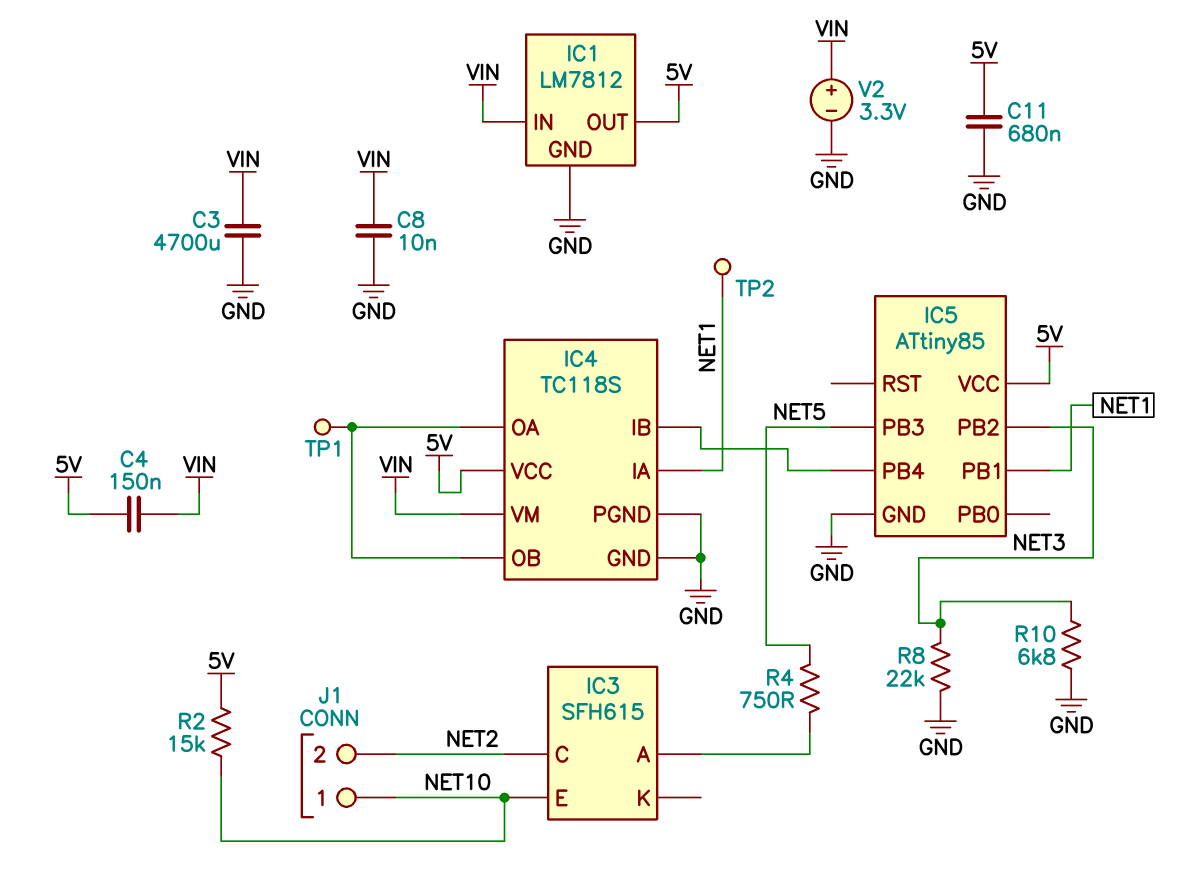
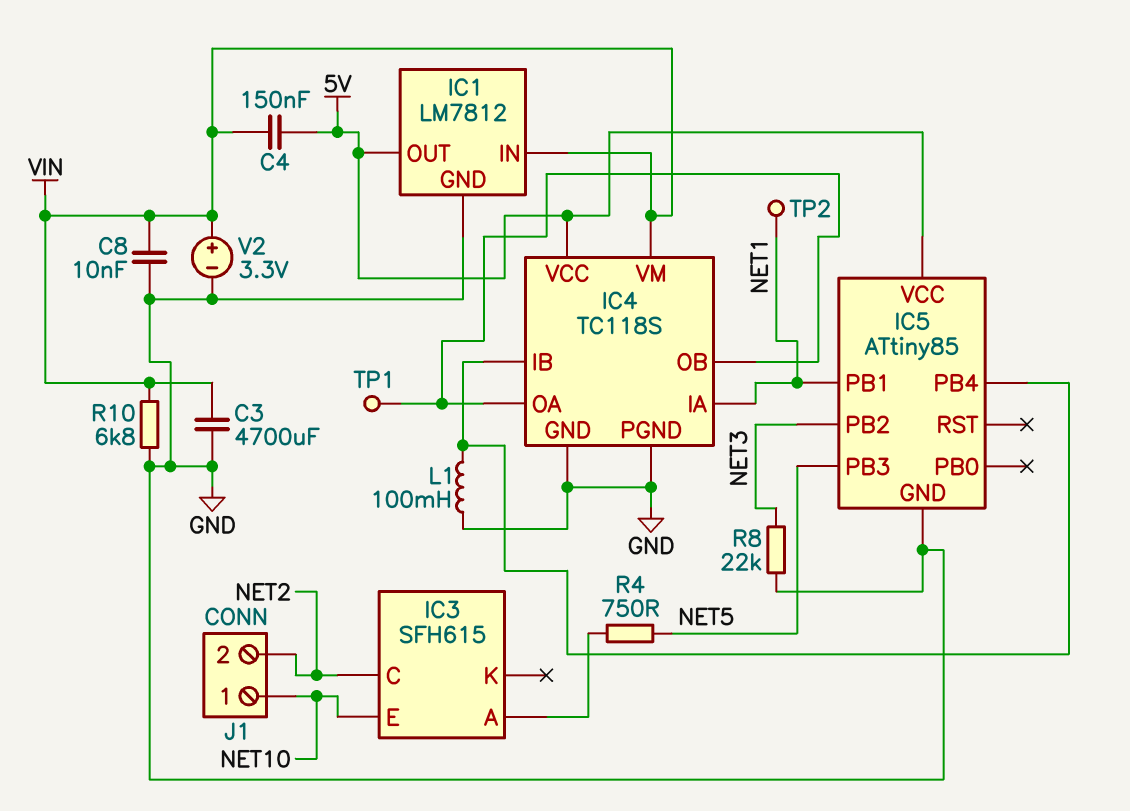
C11: 680nF (5V, GND) -> none
L1: none -> 100mH (GND, IC4/IB)
R2: 15k (5V, NET10) -> none
R10: 6.8k (GND, NET3) -> 6.8k (GND, VIN)

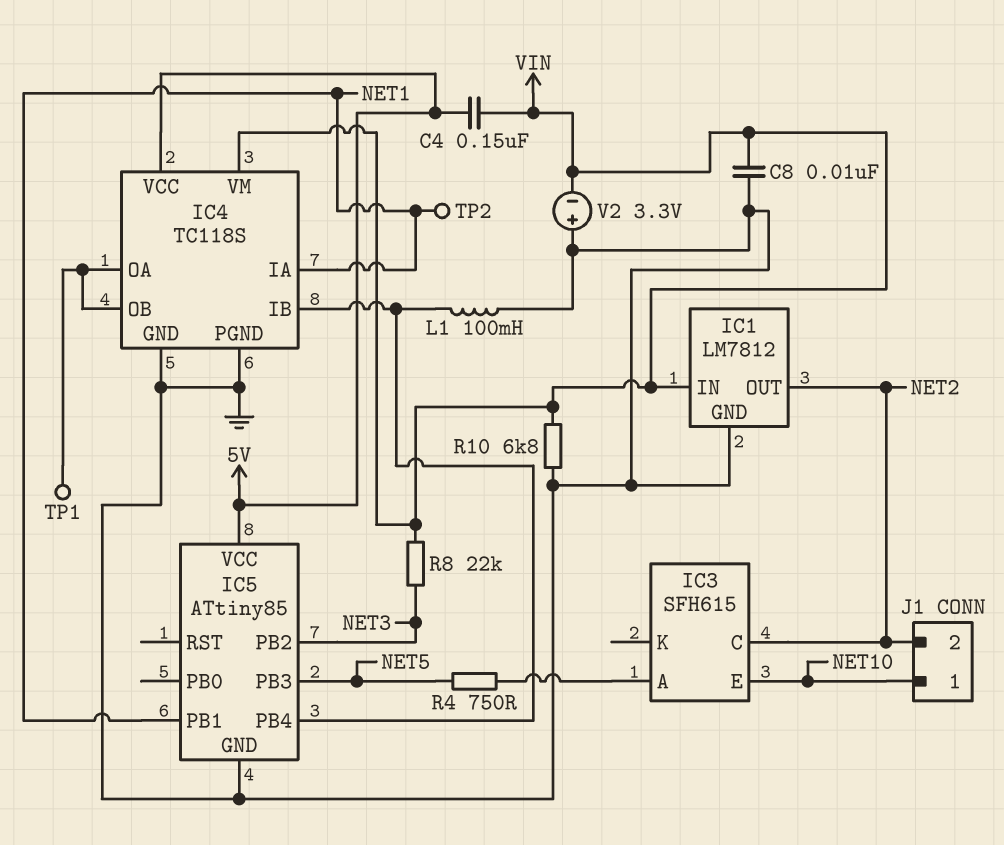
C3: 4700uF (GND, VIN) -> none
IC1 pin OUT: 5V -> NET2
R8: 22k (GND, NET3) -> 22k (NET3, VIN)
V2: 3.3V (plus VIN, minus GND) -> 3.3V (plus GND, minus VIN)

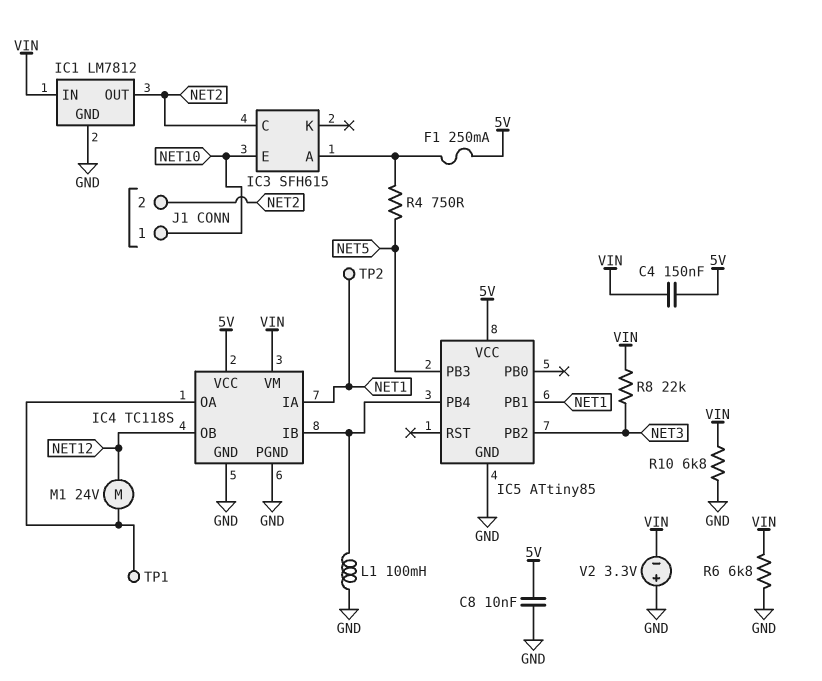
C8: 10nF (GND, VIN) -> 10nF (5V, GND)
F1: none -> 250mA (5V, IC3/A)
IC4 pin OB: IC4/OA -> NET12
M1: none -> motor 24V (IC4/OA, NET12)
R6: none -> 6.8k (GND, VIN)

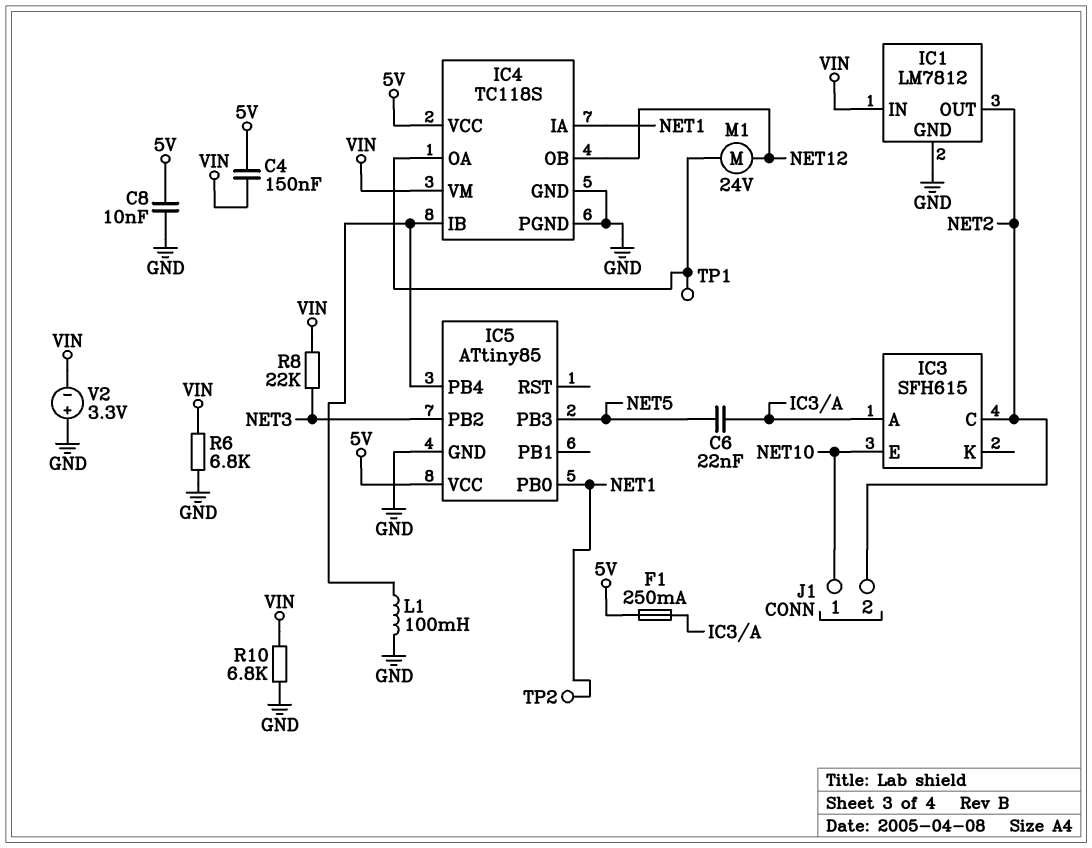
C6: none -> 22nF (IC3/A, NET5)
IC5 pin PB0: none -> NET1
IC5 pin PB1: NET1 -> none
R4: 750 (IC3/A, NET5) -> none

